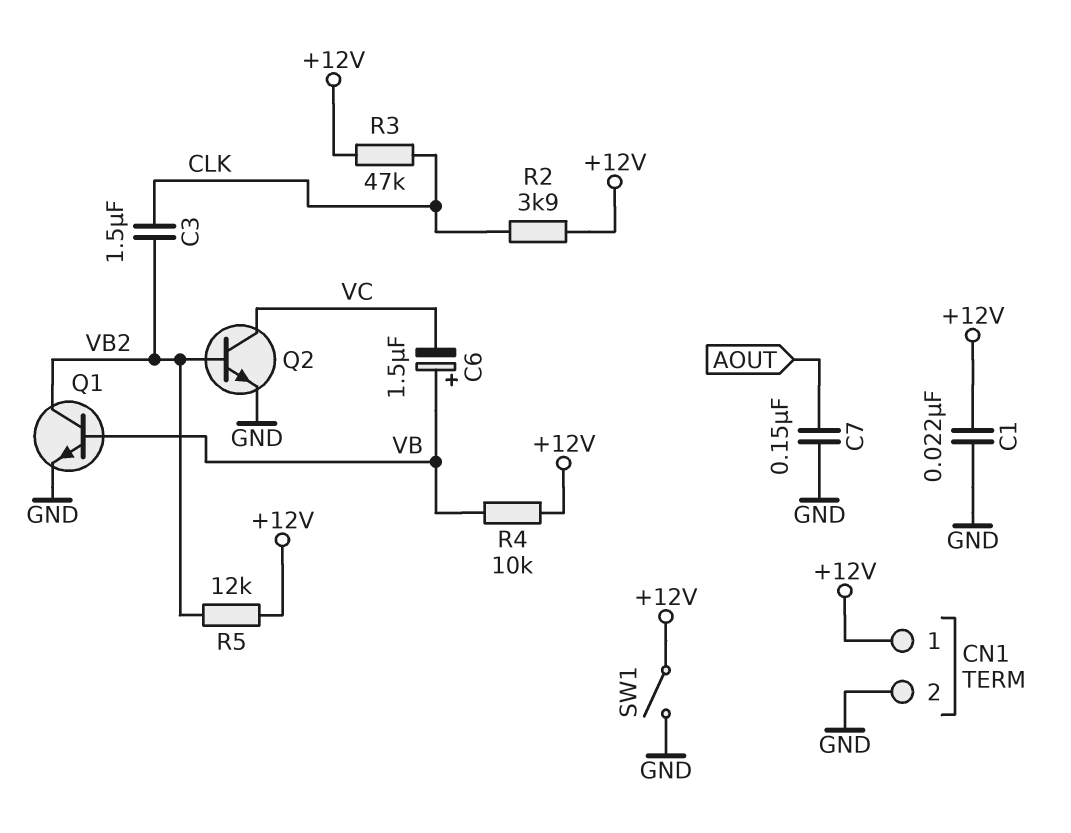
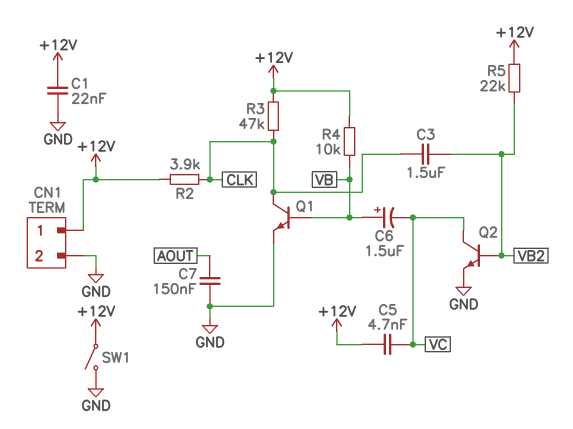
C5: none -> 4.7nF (+12V, VC)
Q1: NPN (B VB, C VB2, E GND) -> NPN (B VB, C CLK, E GND)
R5: 12k (+12V, VB2) -> 22k (+12V, VB2)

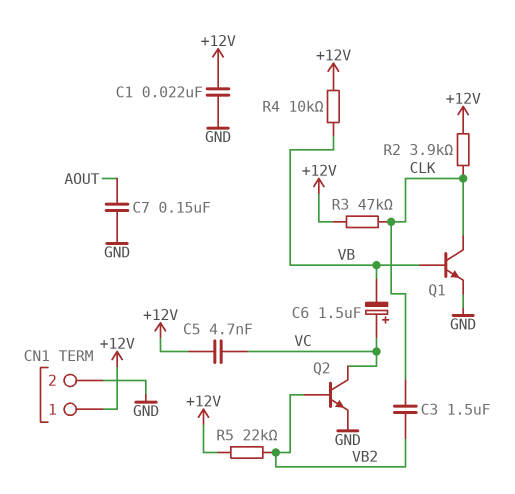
C6: 1.5uF (plus VB, minus VC) -> 1.5uF (plus VC, minus VB)
SW1: switch (+12V, GND) -> none

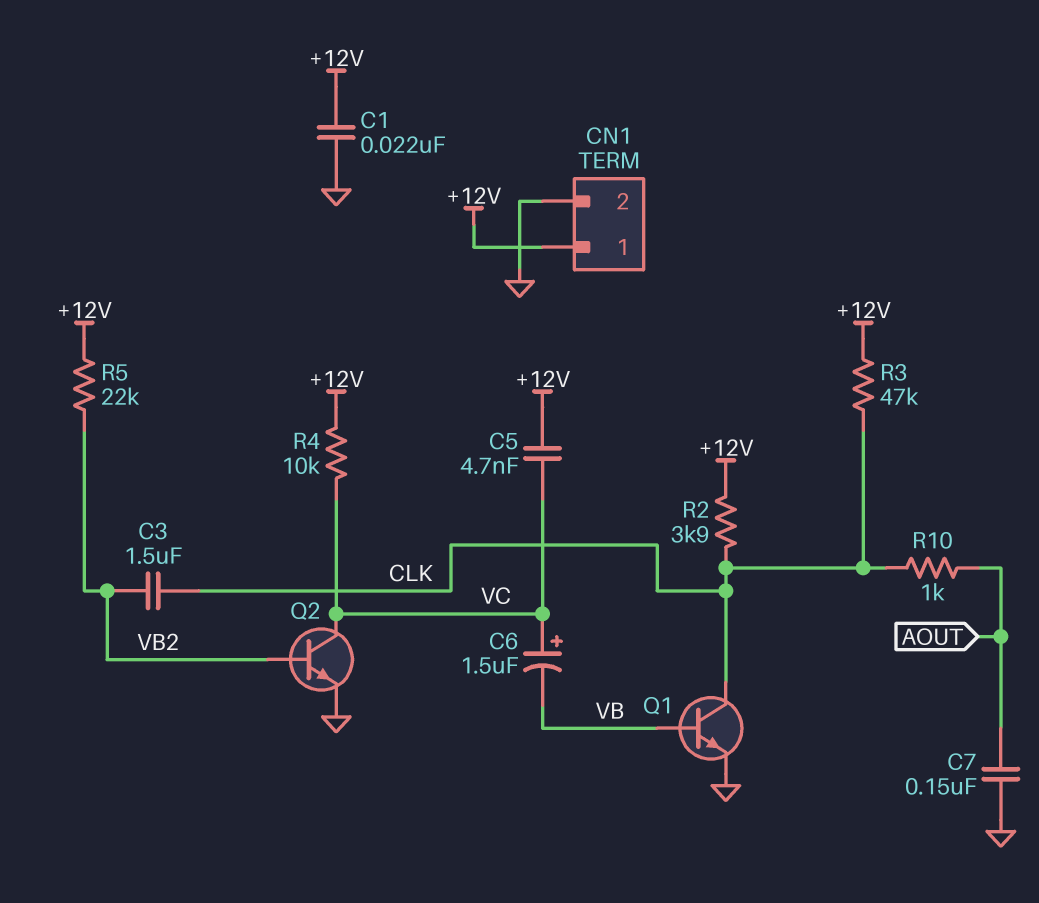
R4: 10k (+12V, VB) -> 10k (+12V, VC)
R10: none -> 1k (AOUT, CLK)

